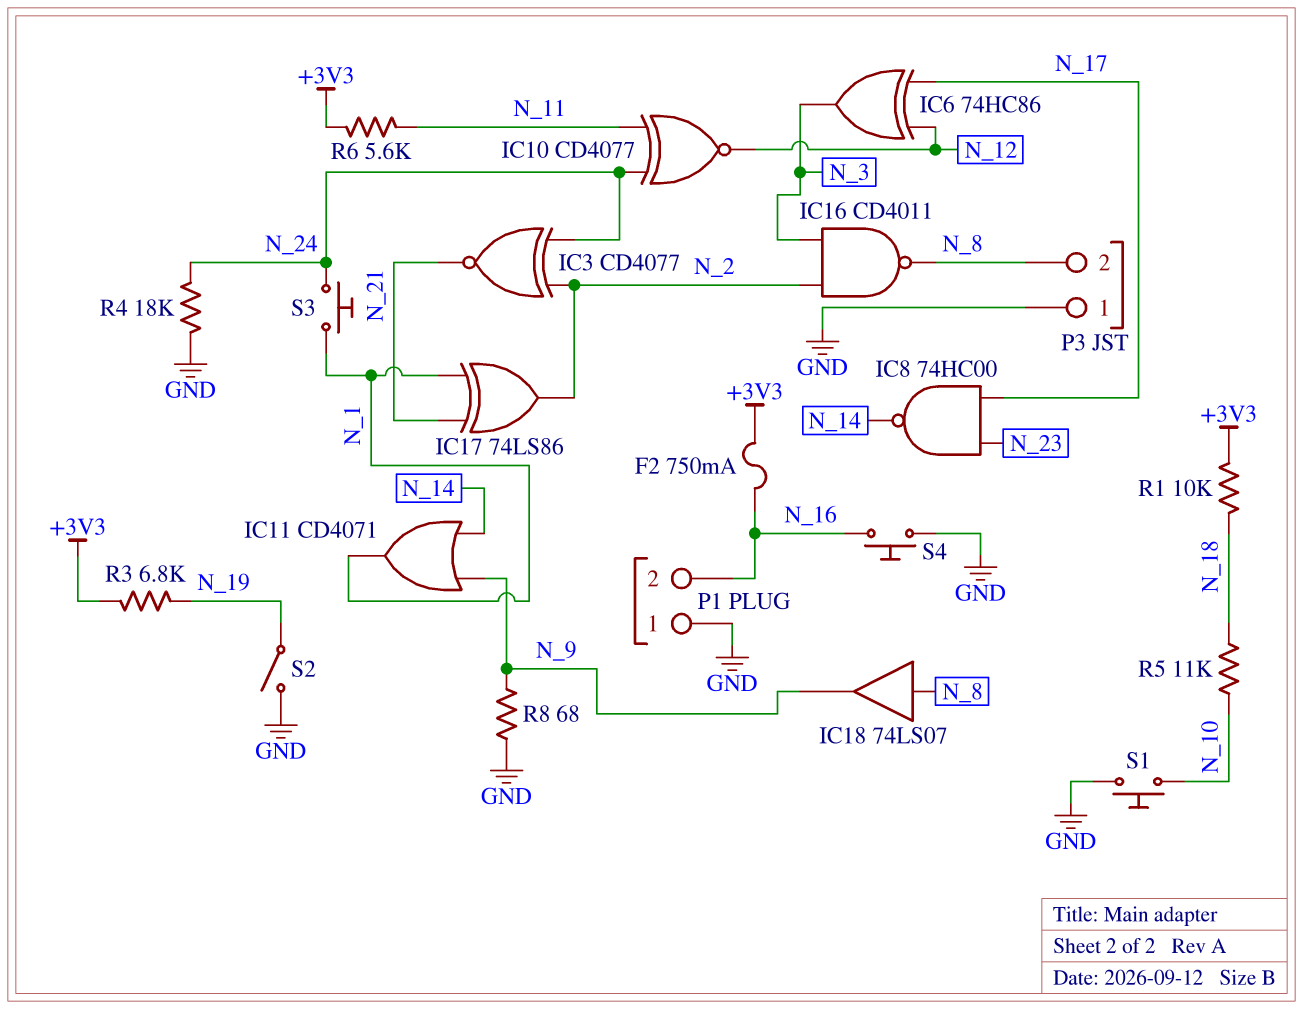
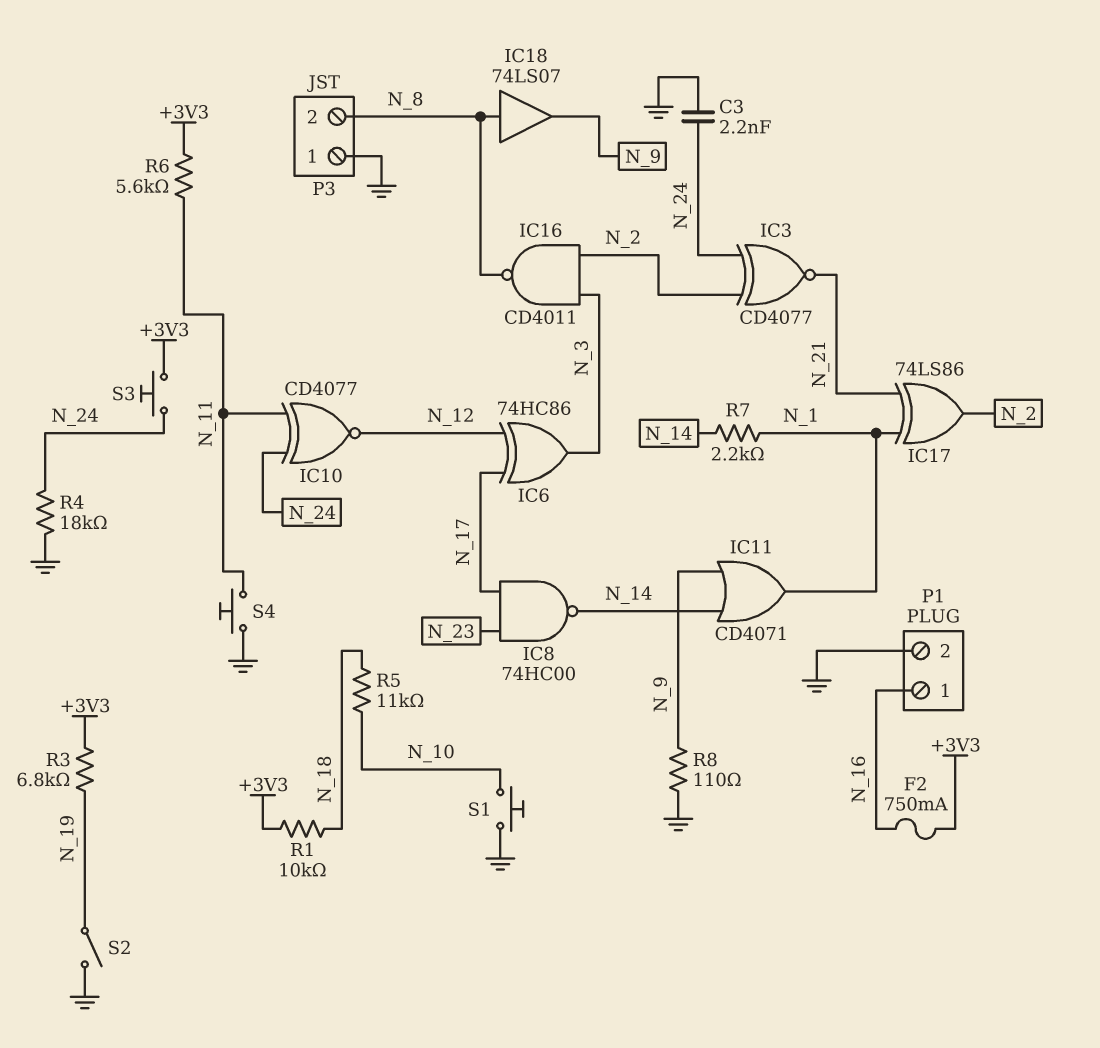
C3: none -> 2.2nF (GND, N_24)
P1 pin 1: GND -> N_16
P1 pin 2: N_16 -> GND
R7: none -> 2.2k (N_1, N_14)
R8: 68 (GND, N_9) -> 110 (GND, N_9)
S3: button (N_1, N_24) -> button (+3V3, N_24)
S4: button (GND, N_16) -> button (GND, N_11)

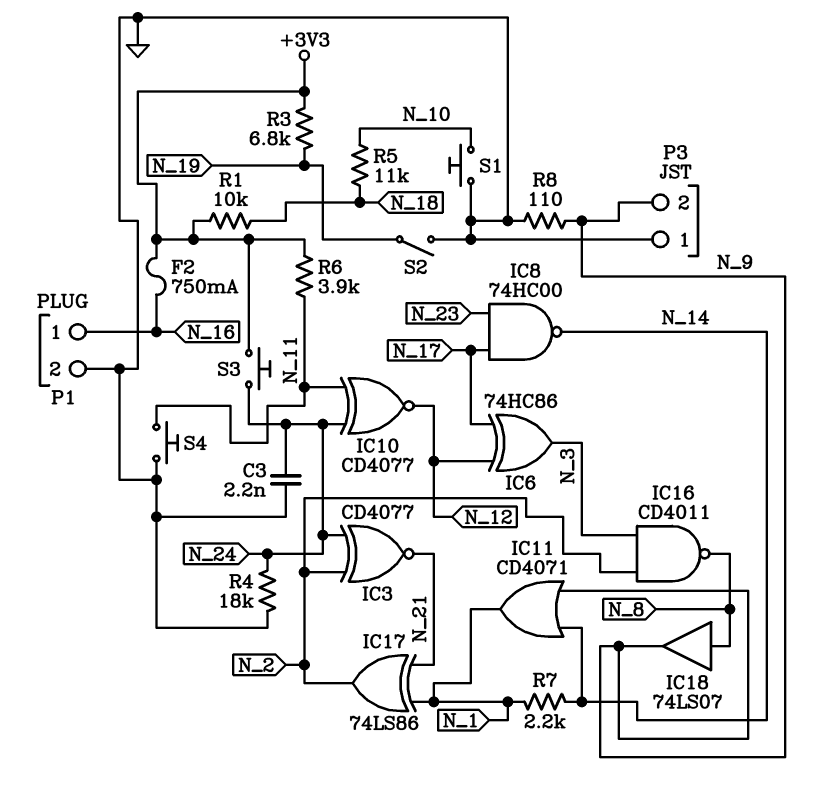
P3 pin 2: N_8 -> N_9
R6: 5.6k (+3V3, N_11) -> 3.9k (+3V3, N_11)

